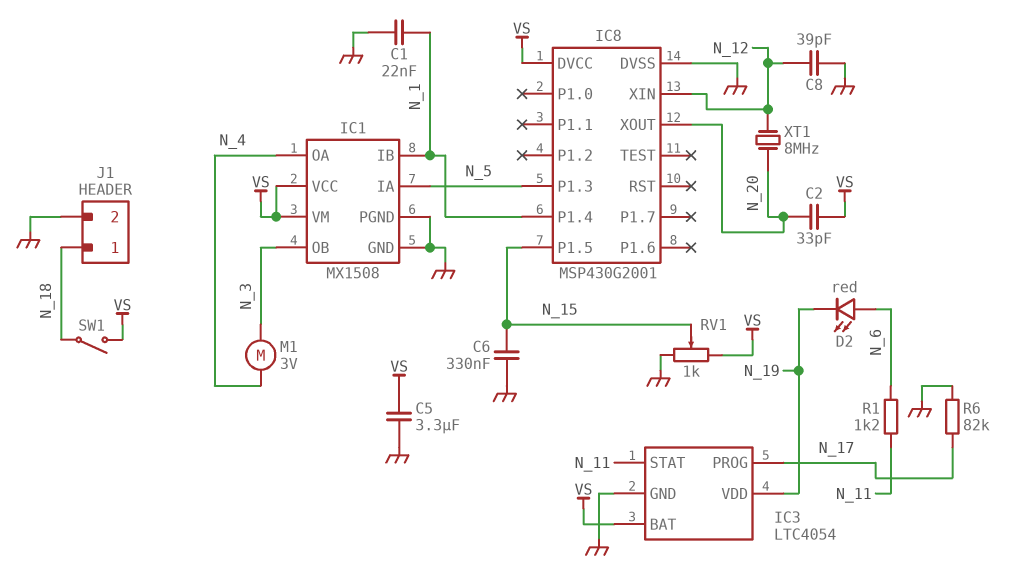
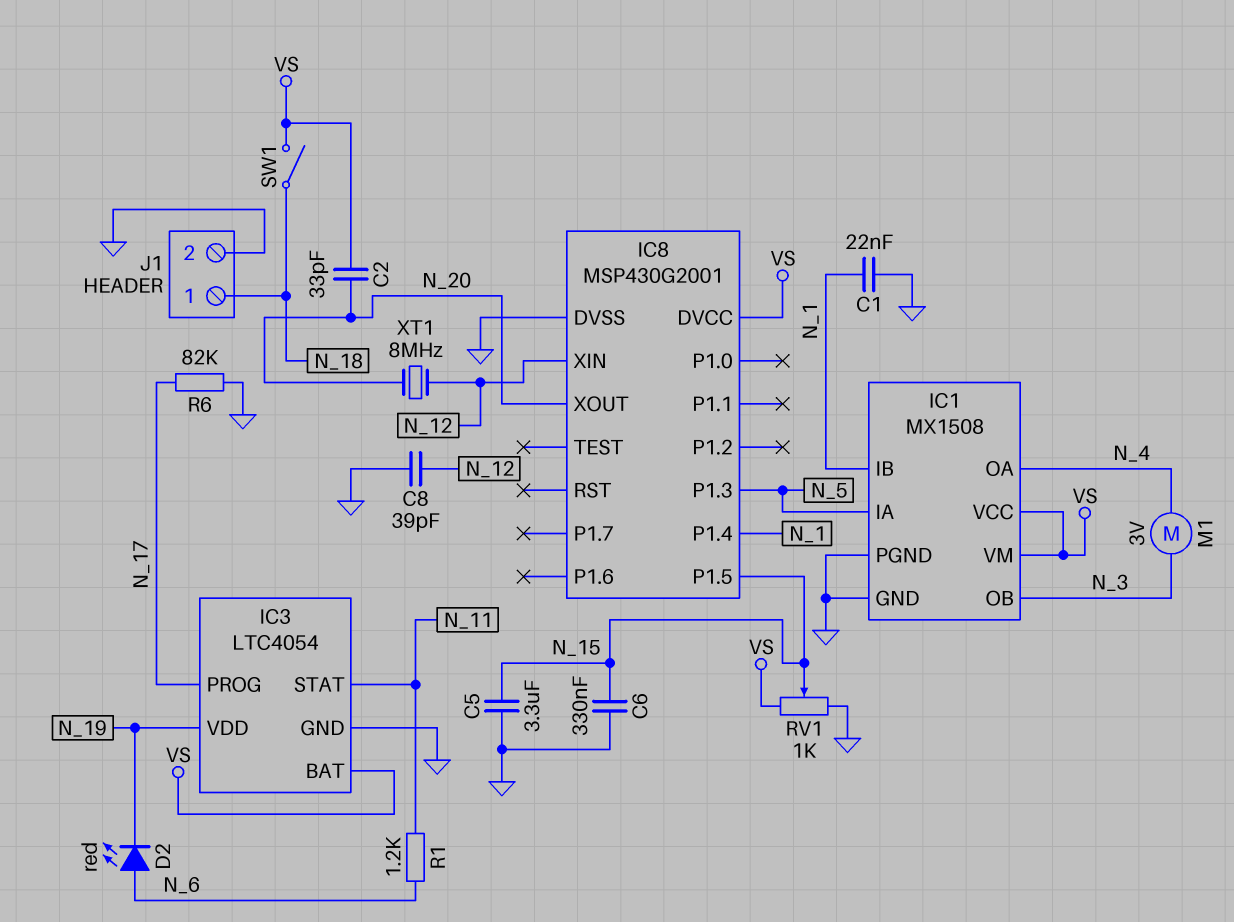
C5: 3.3uF (GND, VS) -> 3.3uF (GND, N_15)

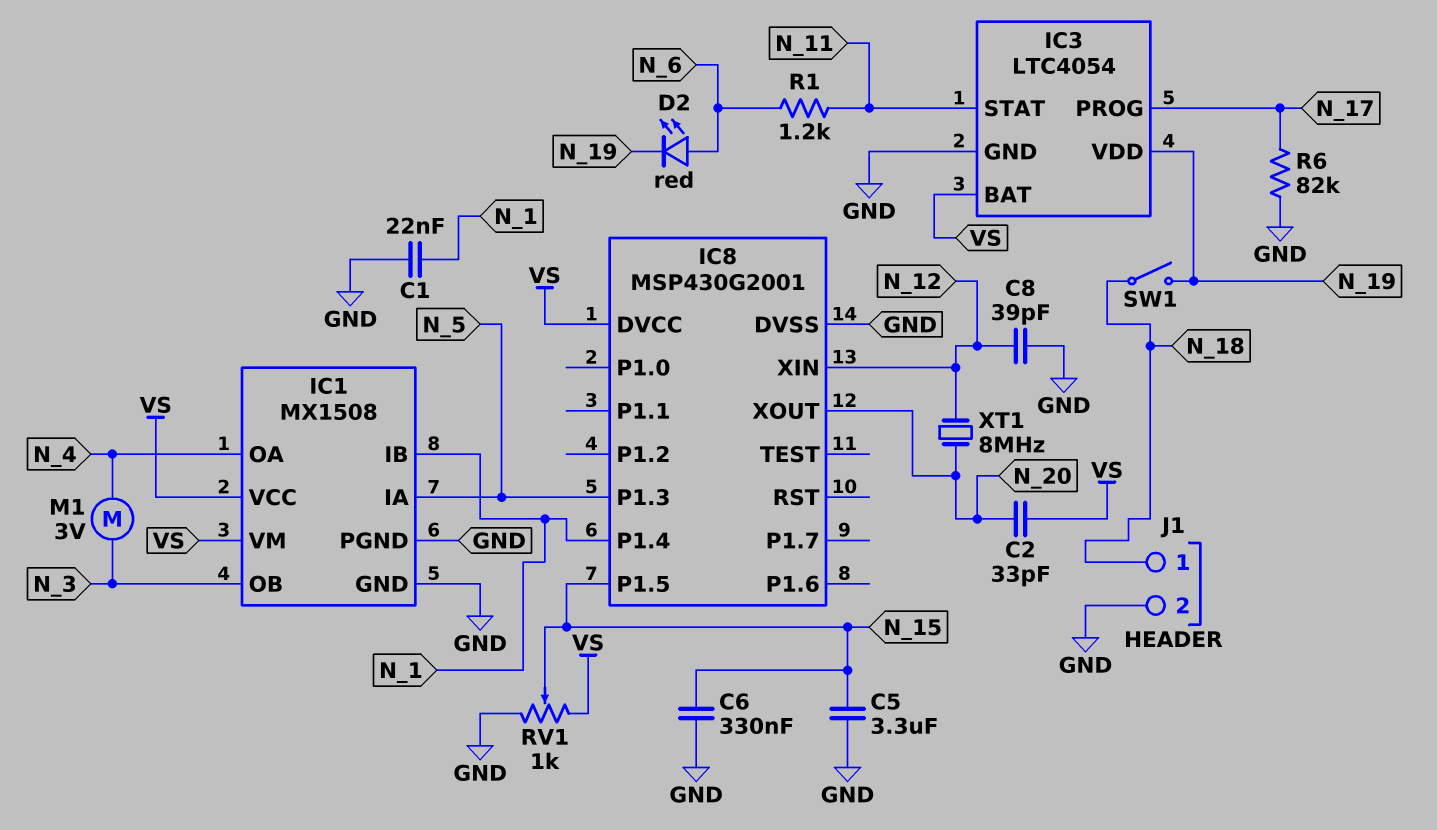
SW1: switch (N_18, VS) -> switch (N_18, N_19)

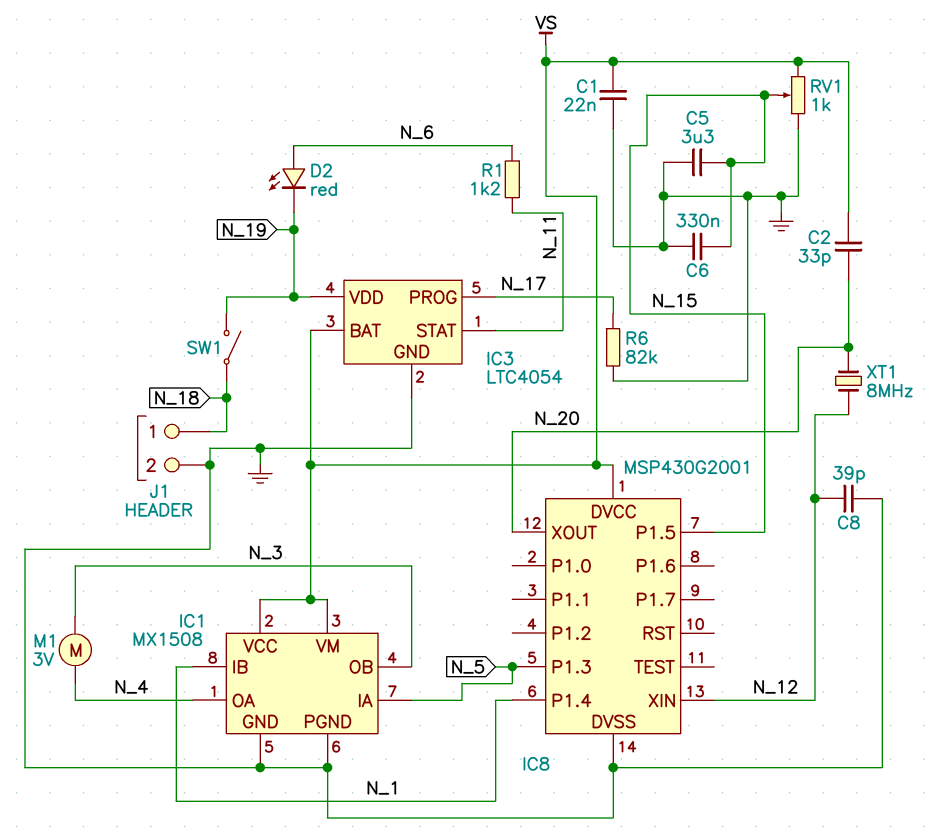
C1: 22nF (GND, N_1) -> 22nF (GND, VS)

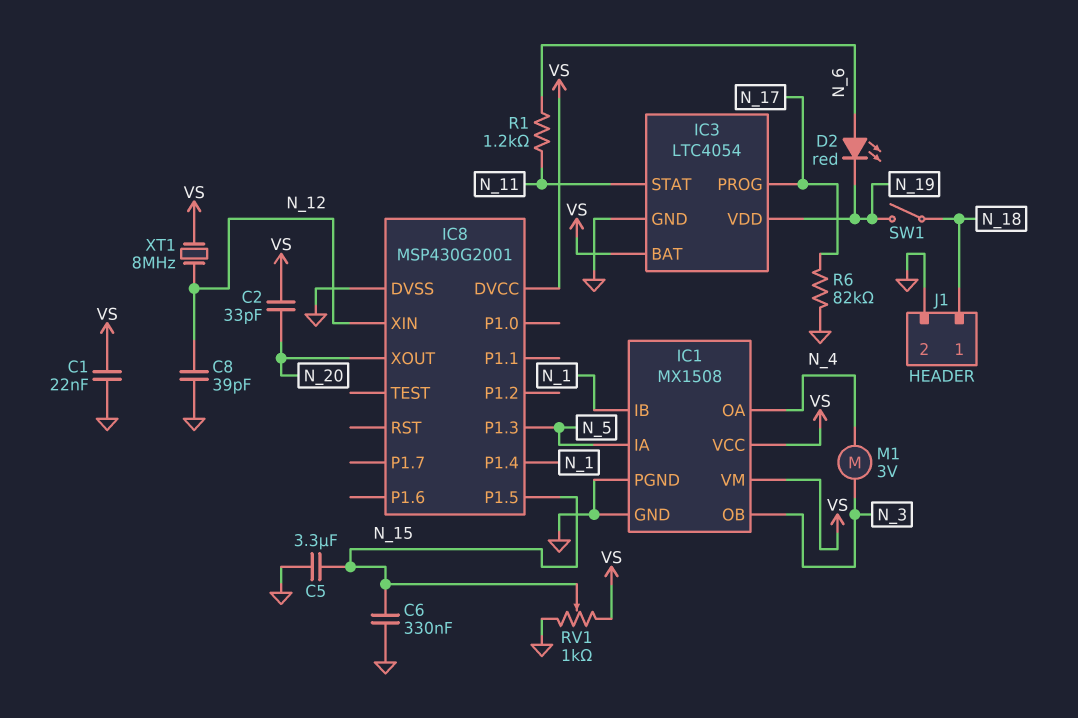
XT1: 8MHz (N_12, N_20) -> 8MHz (N_12, VS)

